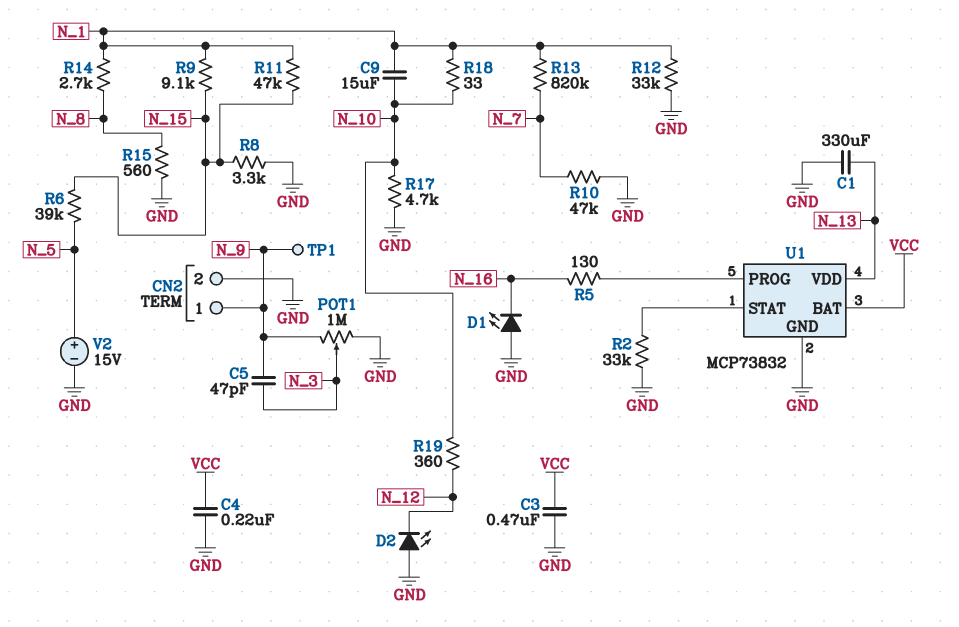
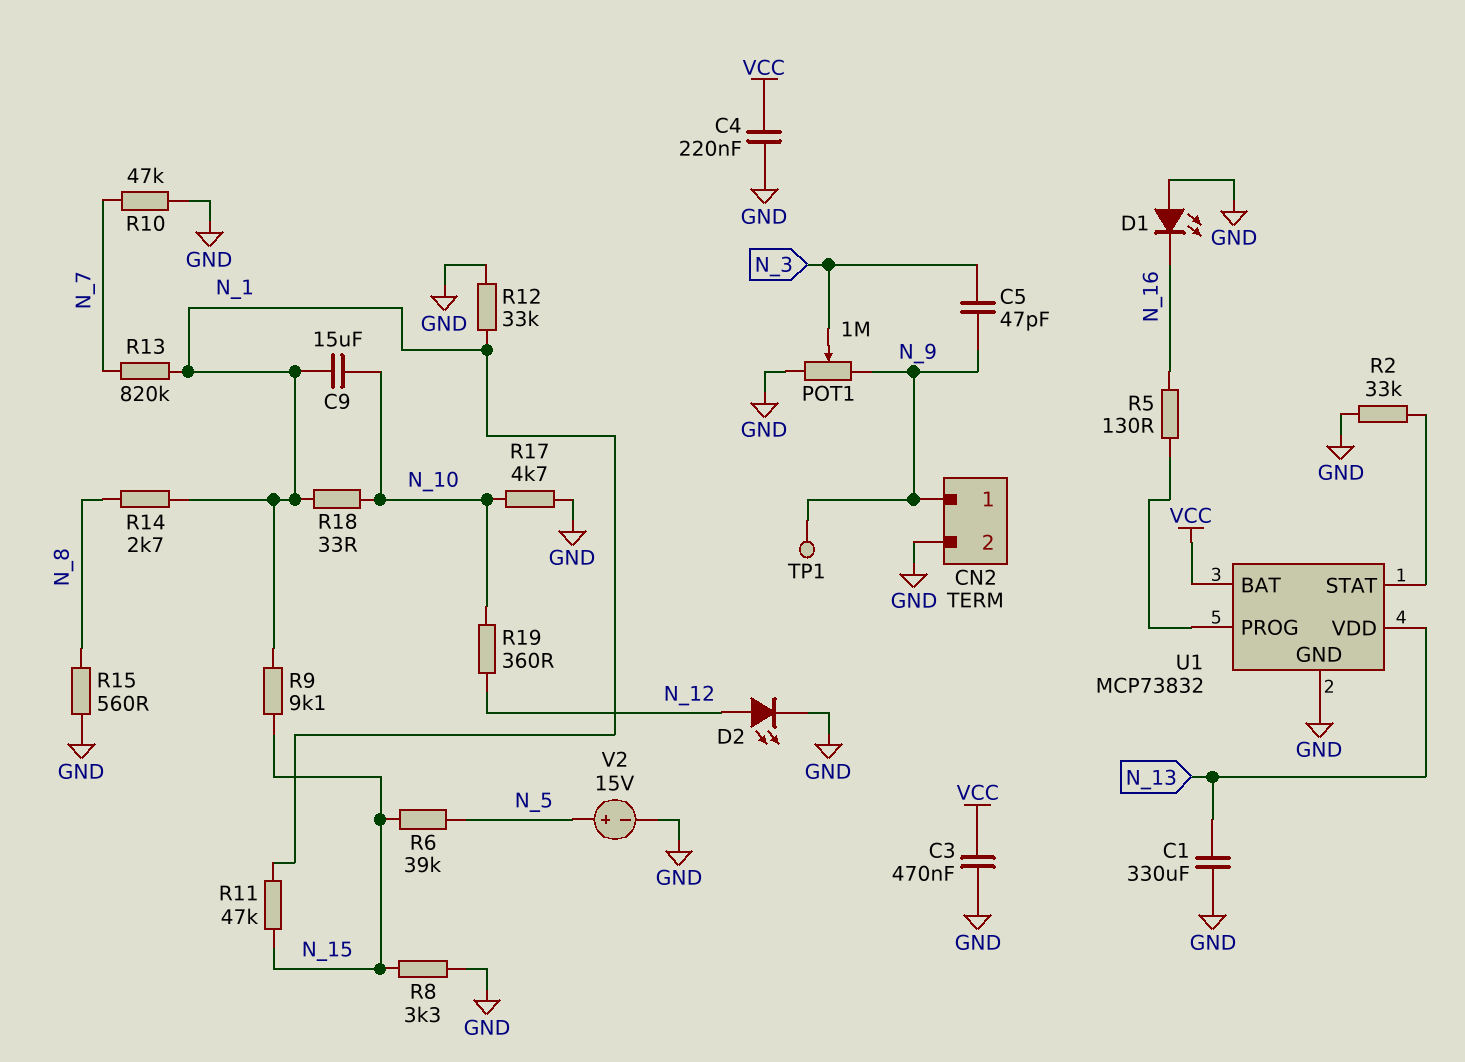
D2: LED (A GND, K N_12) -> LED (A N_12, K GND)

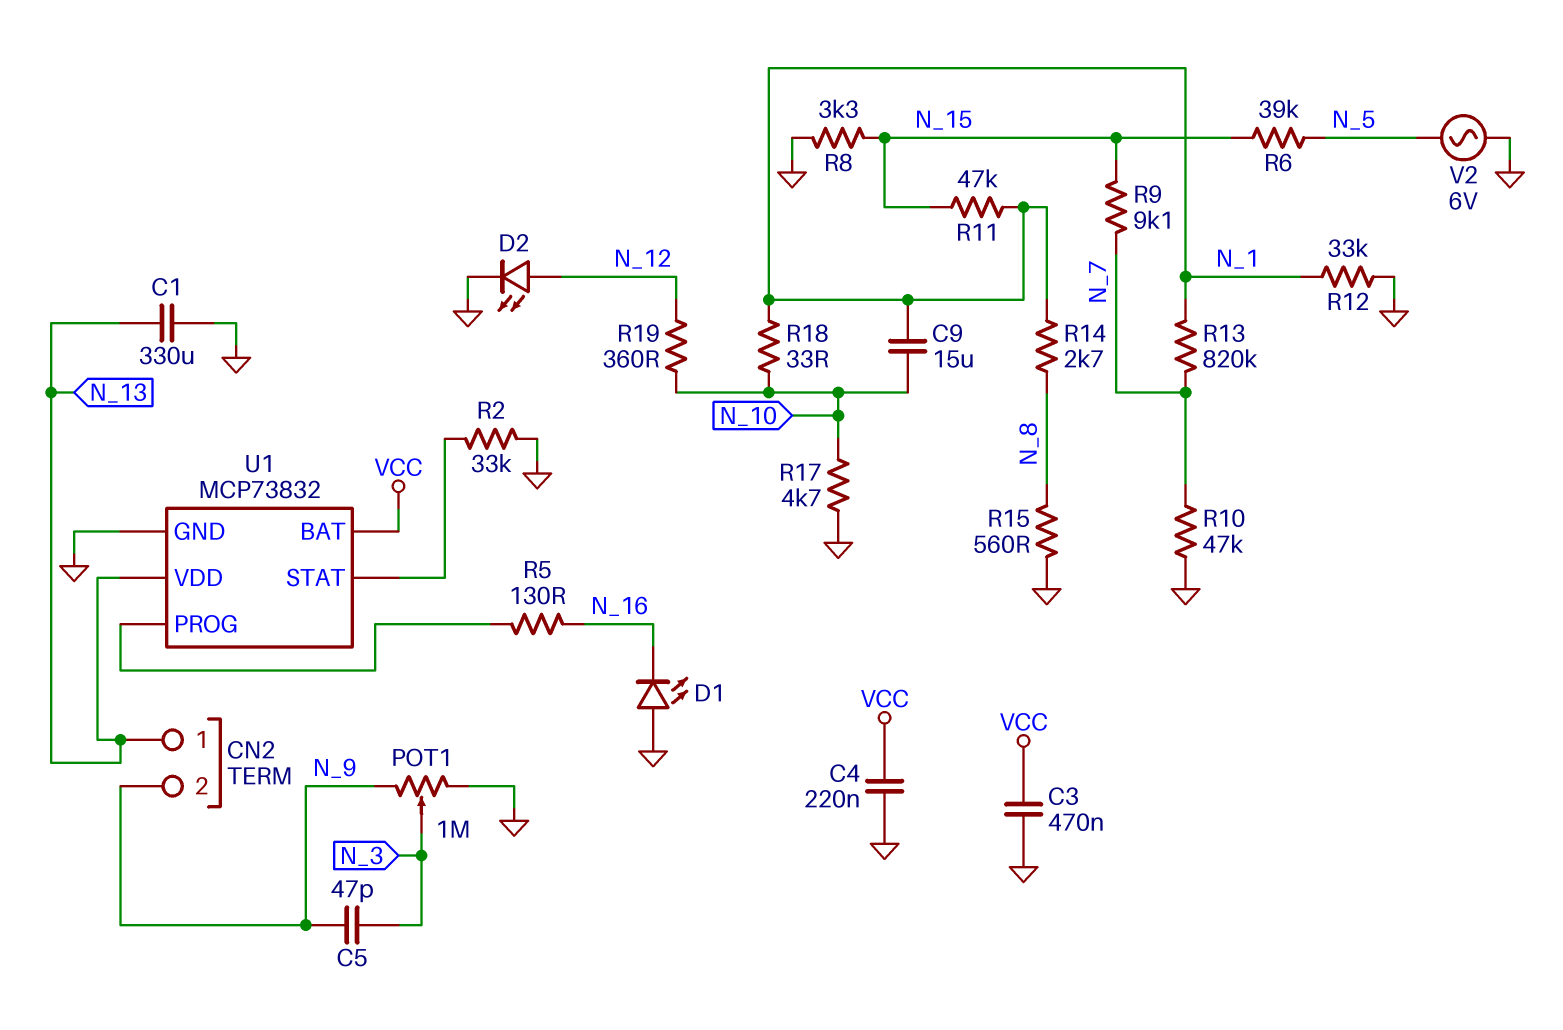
CN2 pin 1: N_9 -> N_13
CN2 pin 2: GND -> N_9
R9: 9.1k (N_1, N_15) -> 9.1k (N_7, N_15)
TP1: test point (N_9) -> none
V2: 15V (plus N_5, minus GND) -> AC 6V (GND, N_5)

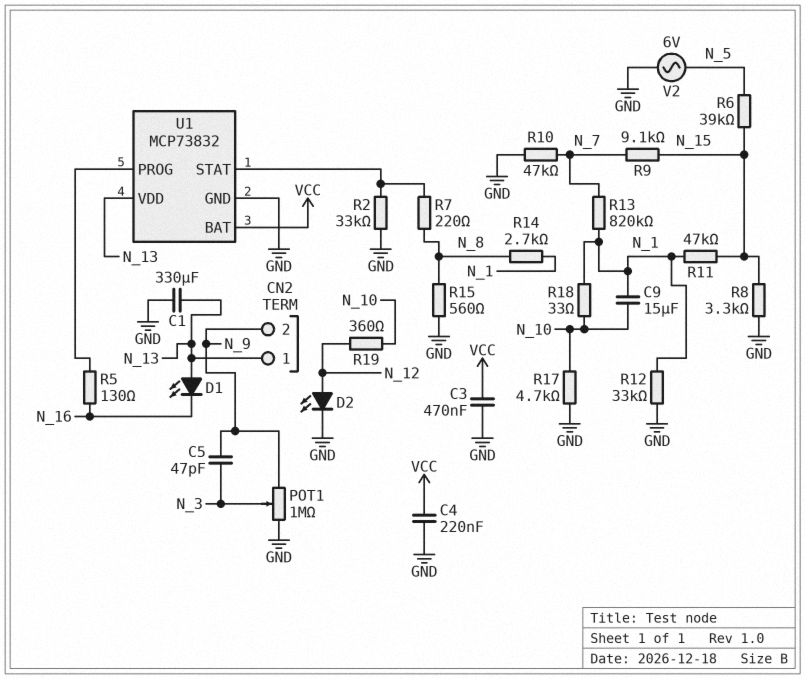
D1: LED (A GND, K N_16) -> LED (A N_13, K N_16)
R7: none -> 220 (N_8, U1/STAT)

